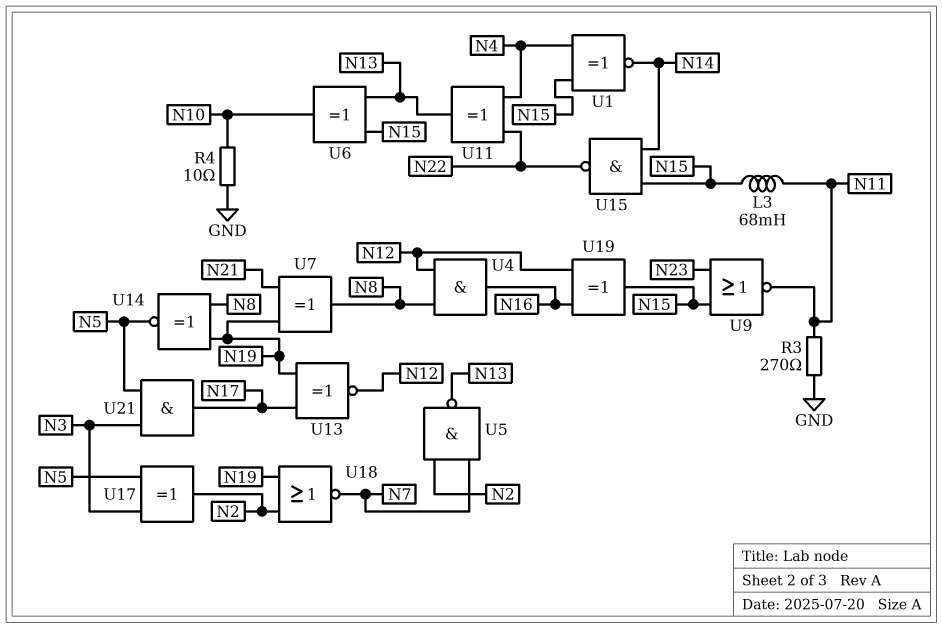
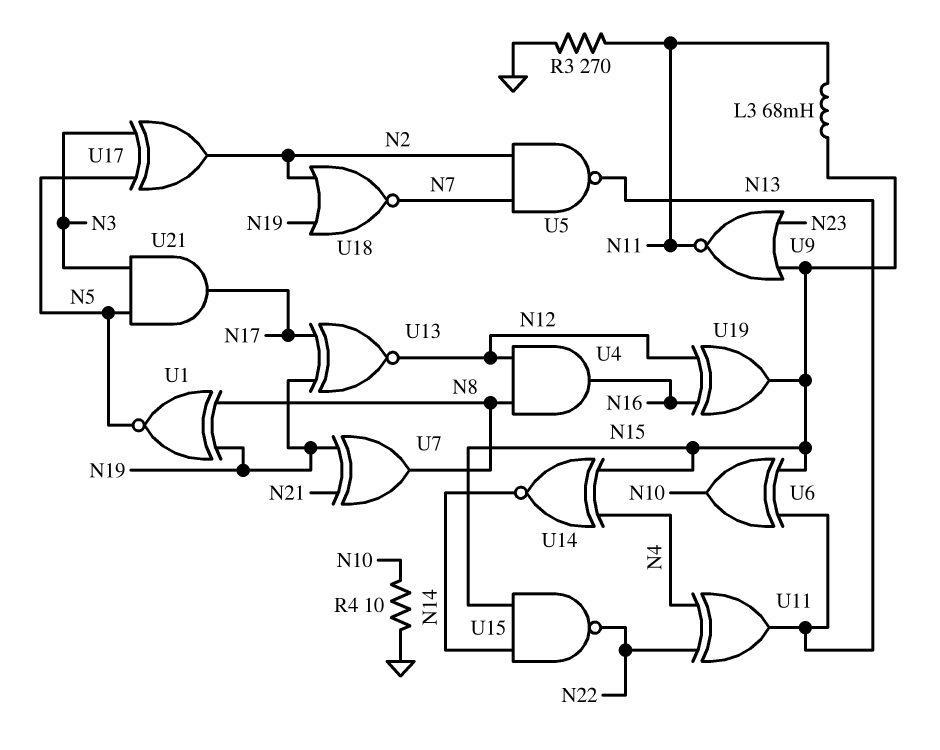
U1: XNOR (in N4, in N15, out N14) -> XNOR (in N8, in N19, out N5)
U14: XNOR (in N8, in N19, out N5) -> XNOR (in N4, in N15, out N14)

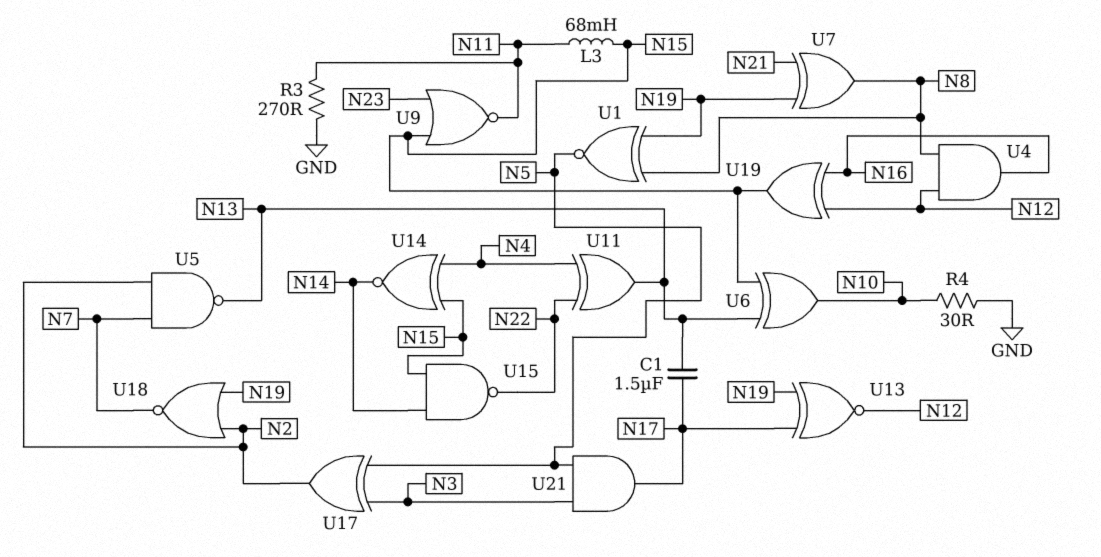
C1: none -> 1.5uF (N13, N17)
R4: 10 (GND, N10) -> 30 (GND, N10)

